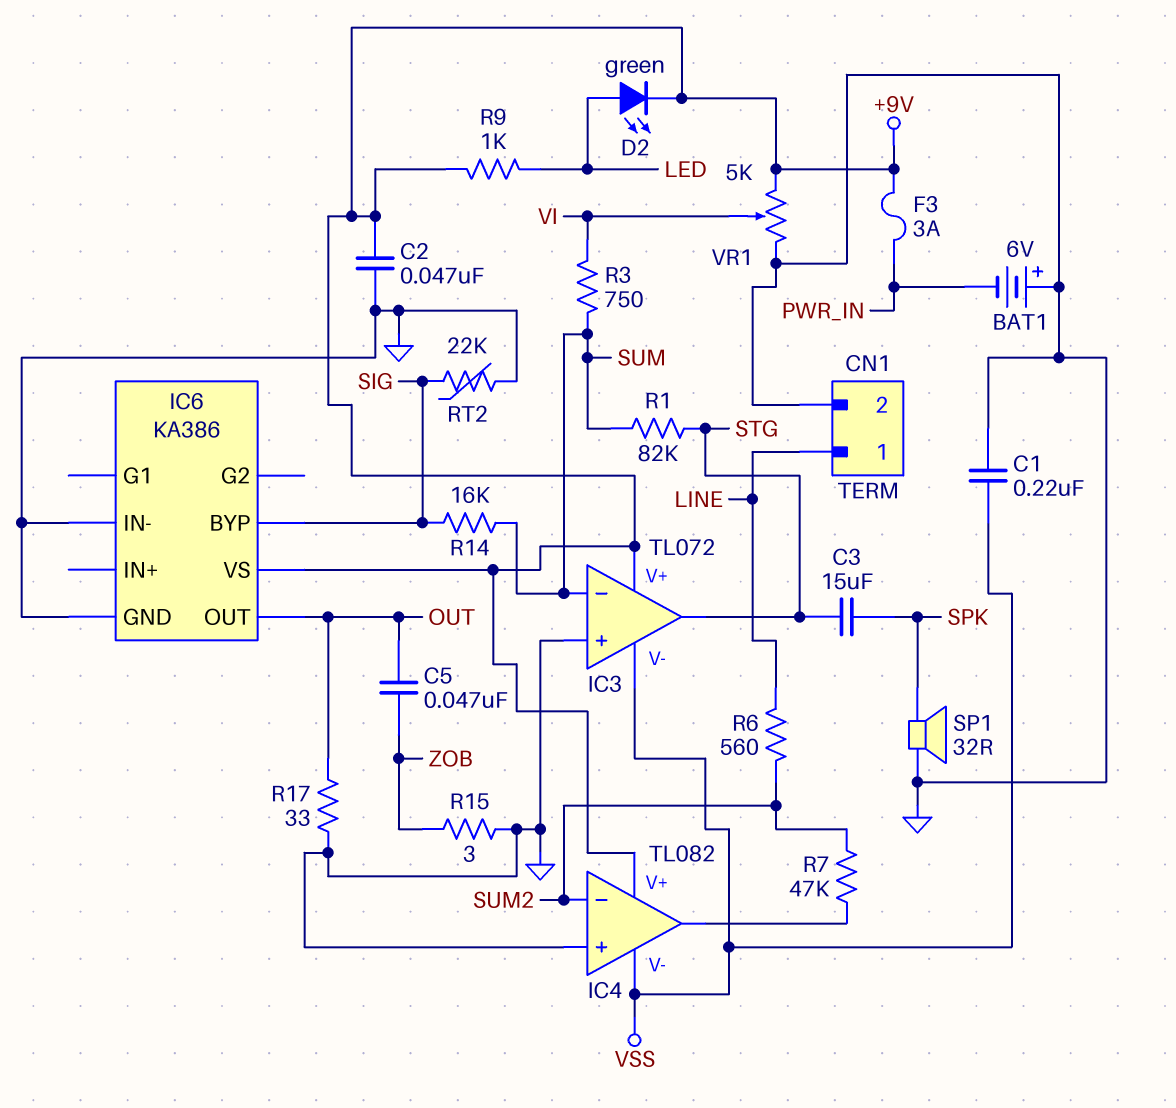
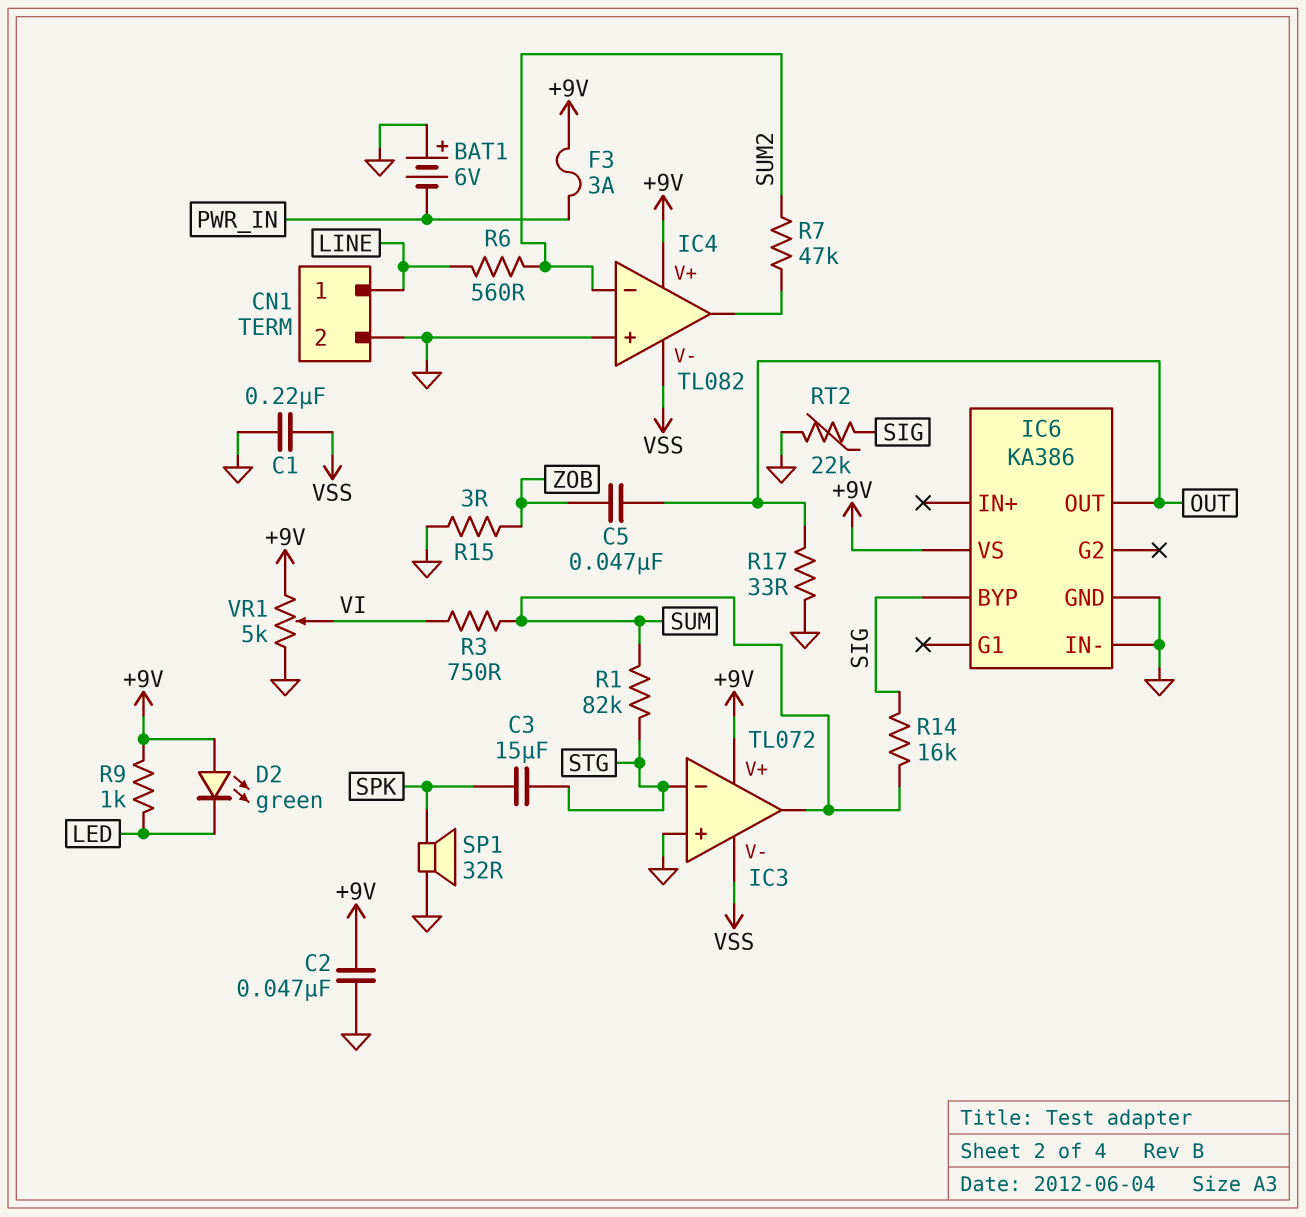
D2: LED green (A LED, K +9V) -> LED green (A +9V, K LED)
IC3 pin in-: SUM -> STG
IC3 pin out: STG -> SUM

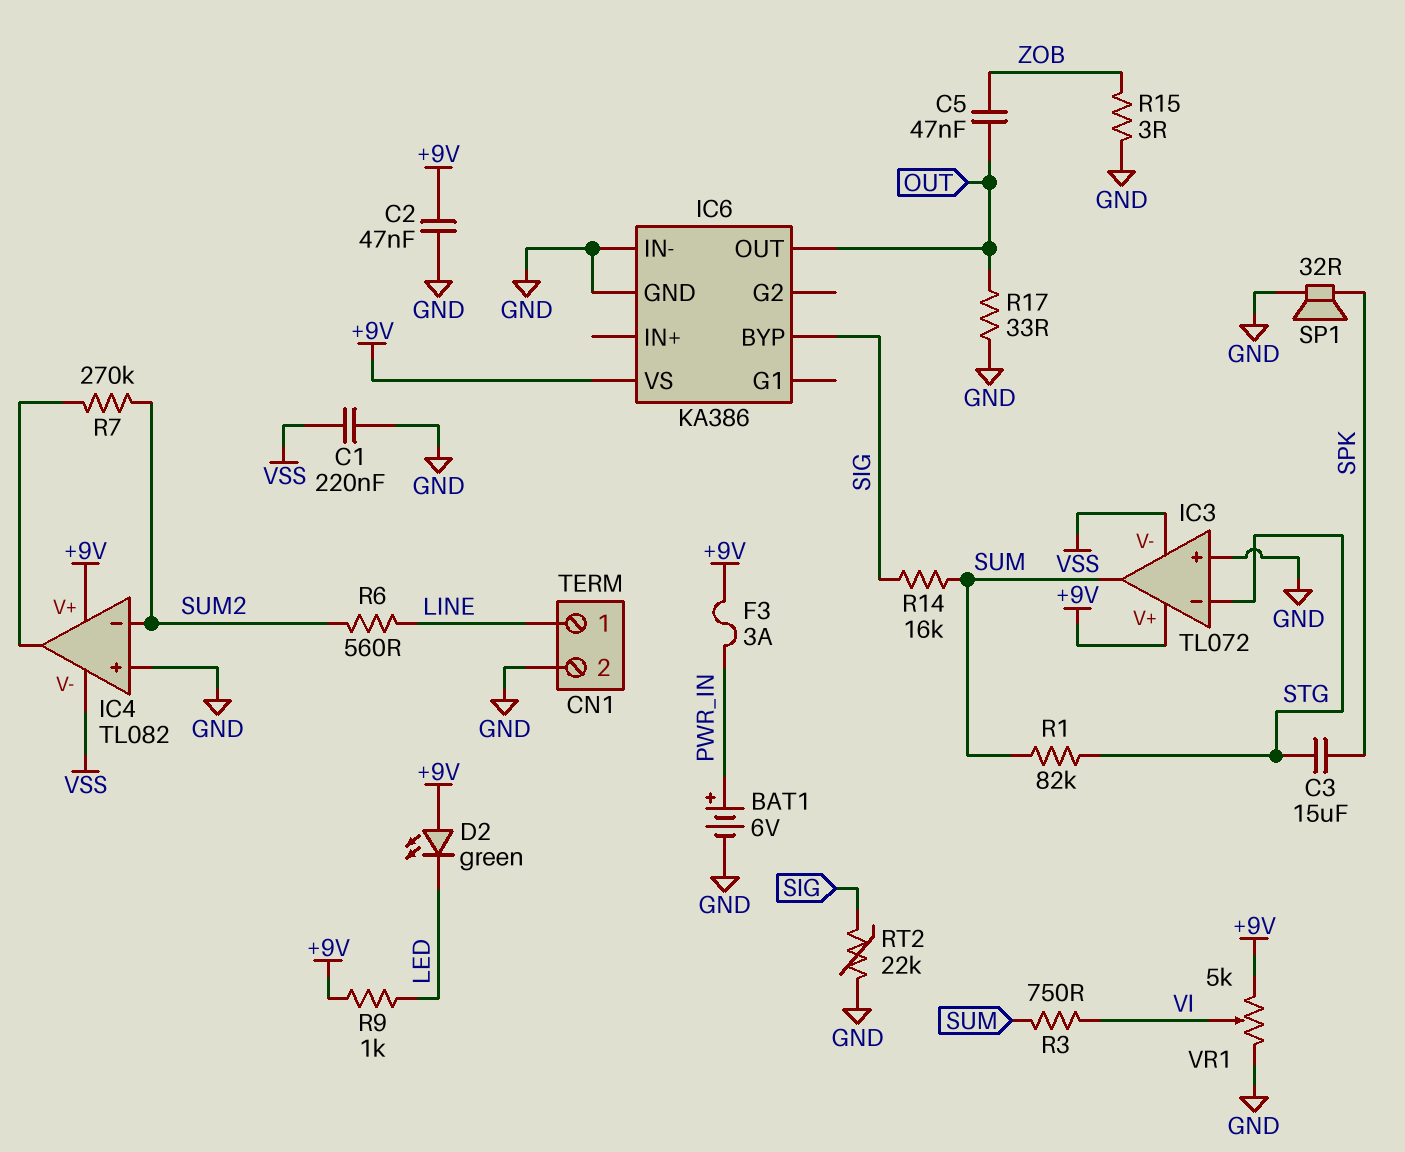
BAT1: 6V (plus GND, minus PWR_IN) -> 6V (plus PWR_IN, minus GND)
R7: 47k (IC4/out, SUM2) -> 270k (IC4/out, SUM2)

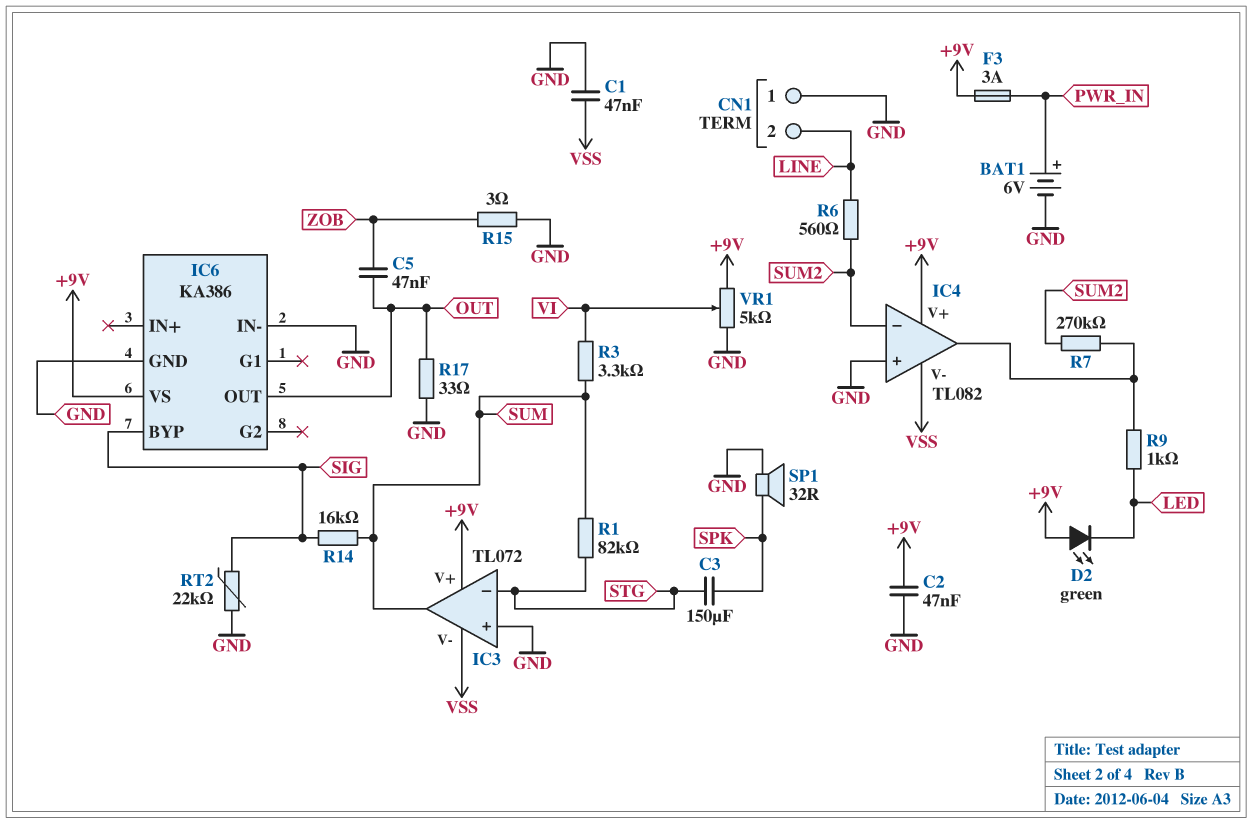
C1: 220nF (GND, VSS) -> 47nF (GND, VSS)
C3: 15uF (SPK, STG) -> 150uF (SPK, STG)
CN1 pin 1: LINE -> GND
CN1 pin 2: GND -> LINE
R3: 750 (SUM, VI) -> 3.3k (SUM, VI)
R9: 1k (+9V, LED) -> 1k (IC4/out, LED)

